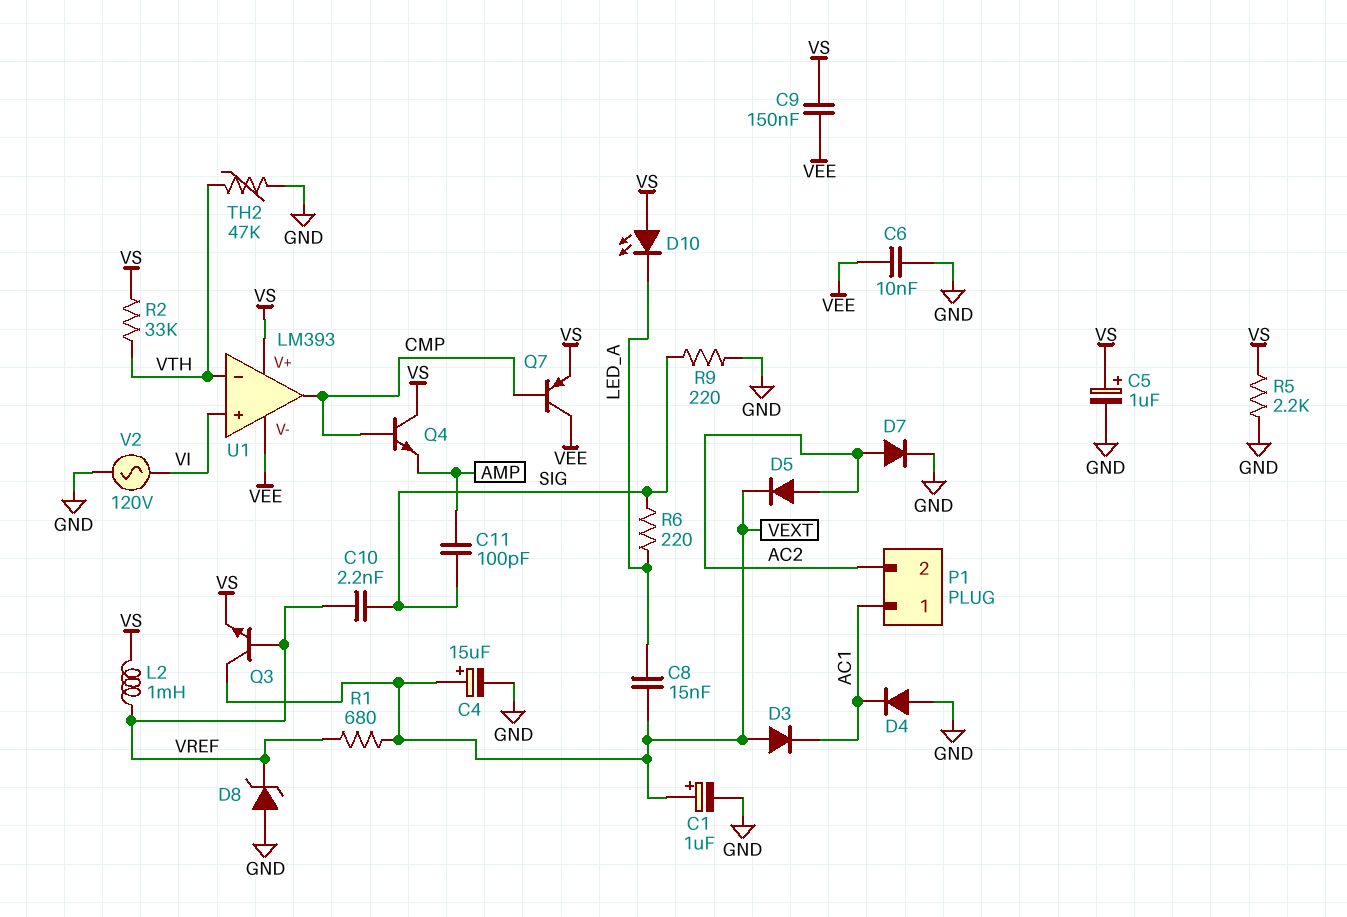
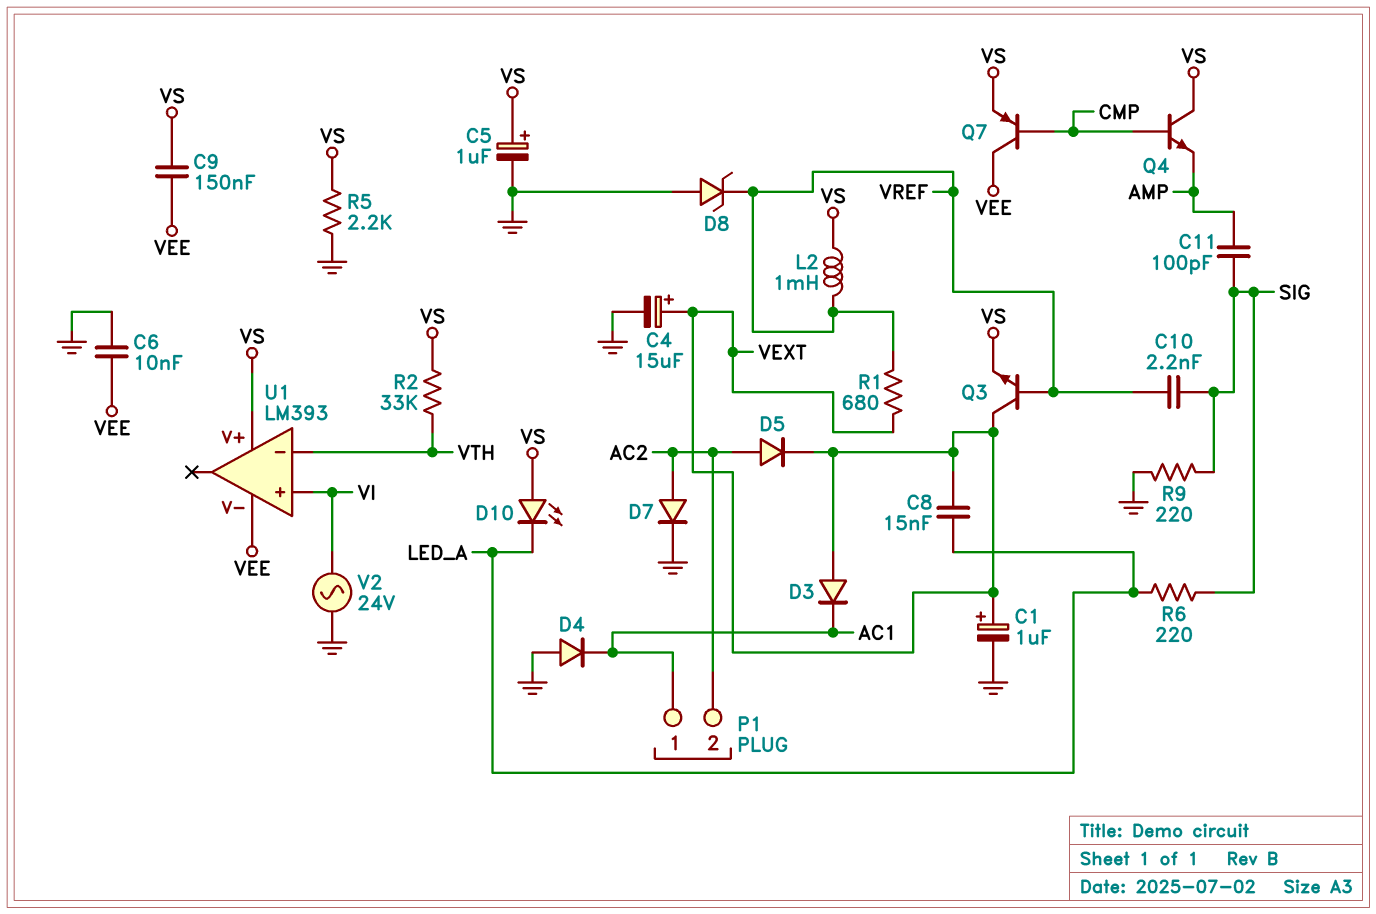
TH2: 47k (GND, VTH) -> none
U1 pin out: CMP -> none
V2: AC 120V (GND, VI) -> AC 24V (GND, VI)

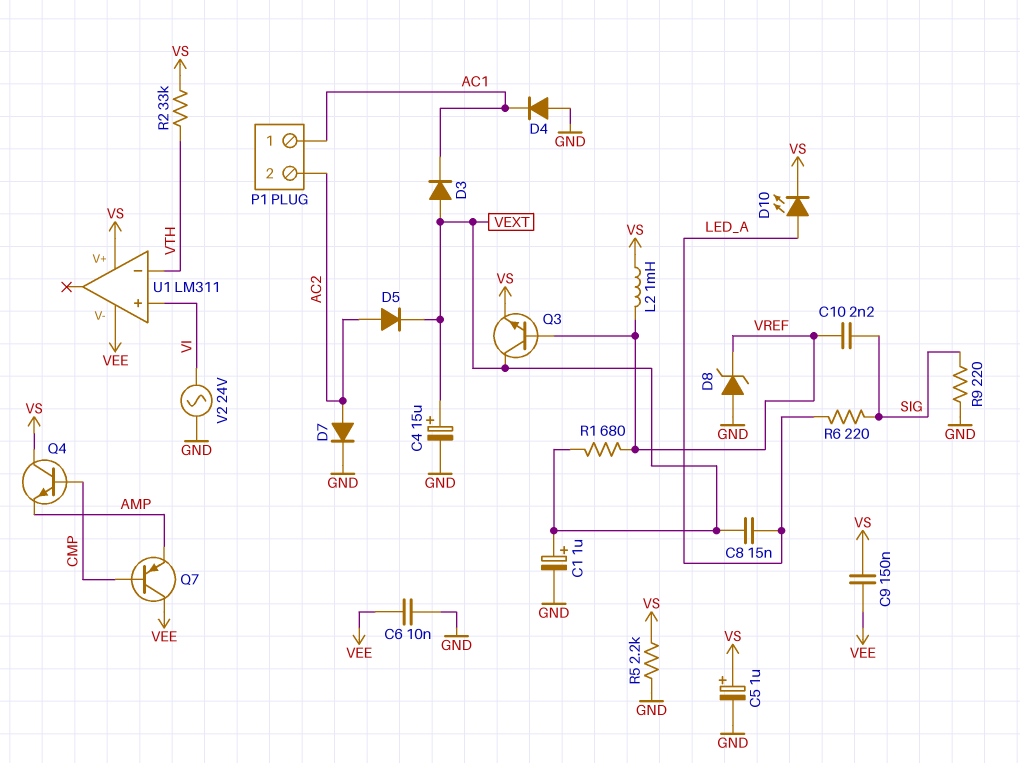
C11: 100pF (AMP, SIG) -> none
D10: LED (A VS, K LED_A) -> LED (A LED_A, K VS)
Q7: PNP (B CMP, C VEE, E VS) -> PNP (B CMP, C VEE, E AMP)
U1: LM393 -> LM311

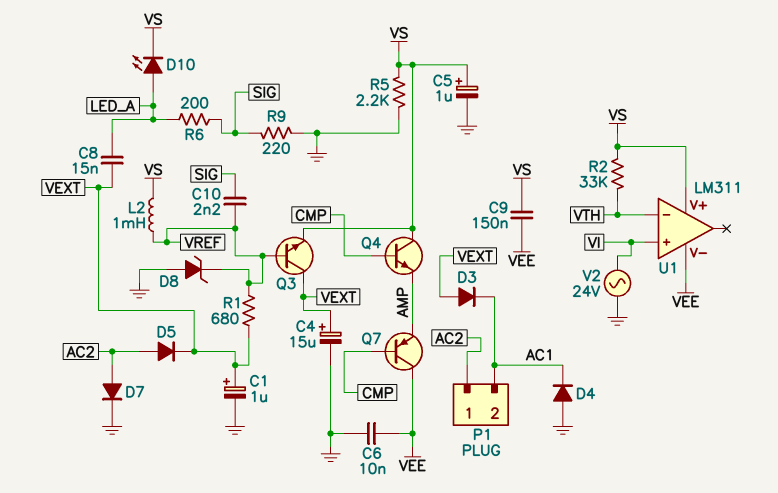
P1 pin 1: AC1 -> AC2
P1 pin 2: AC2 -> AC1
R6: 220 (LED_A, SIG) -> 200 (LED_A, SIG)

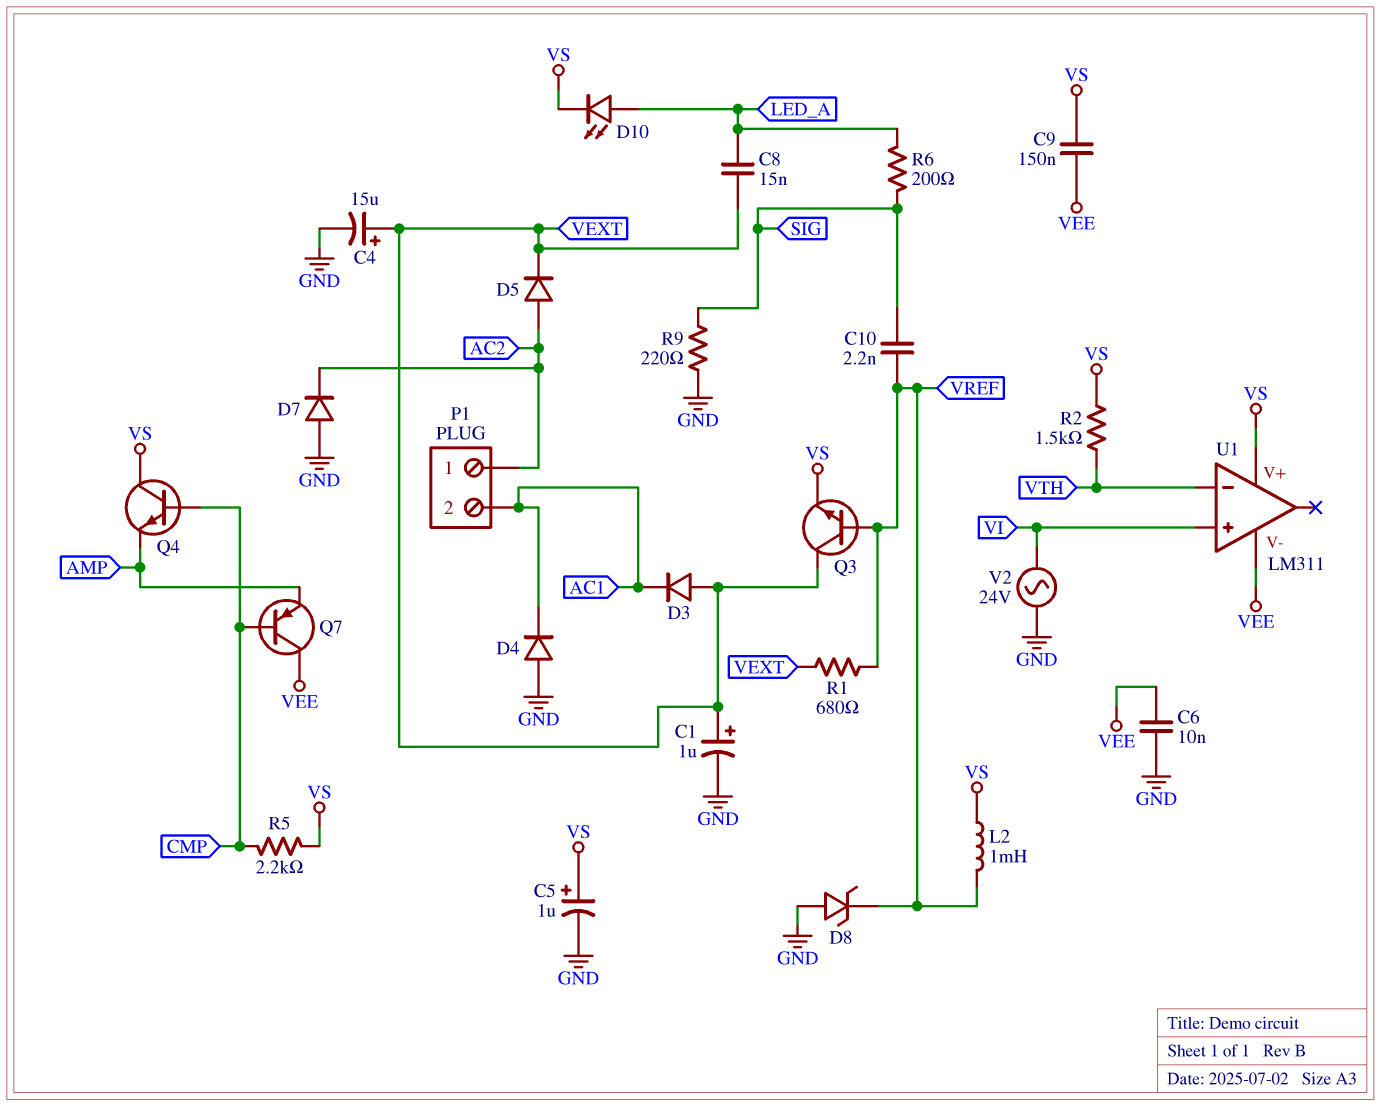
D7: diode (A AC2, K GND) -> diode (A GND, K AC2)
R2: 33k (VS, VTH) -> 1.5k (VS, VTH)
R5: 2.2k (GND, VS) -> 2.2k (CMP, VS)

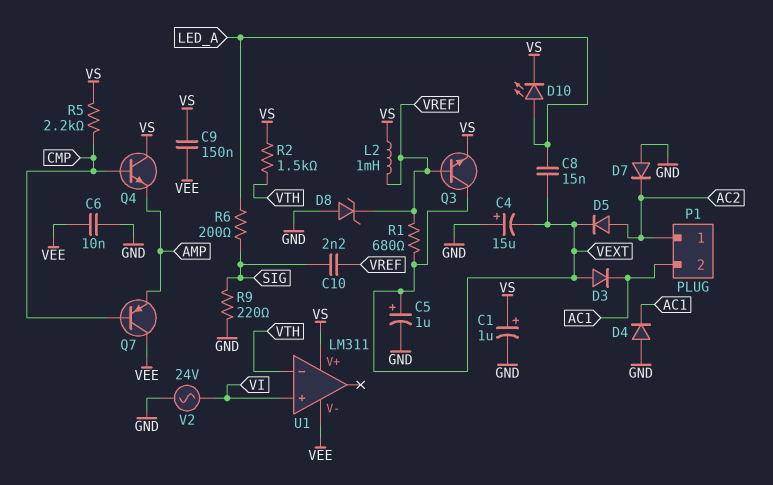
C1: 1uF (plus VEXT, minus GND) -> 1uF (plus VS, minus GND)
C4: 15uF (plus VEXT, minus GND) -> 15uF (plus GND, minus VEXT)
C5: 1uF (plus VS, minus GND) -> 1uF (plus VEXT, minus GND)

